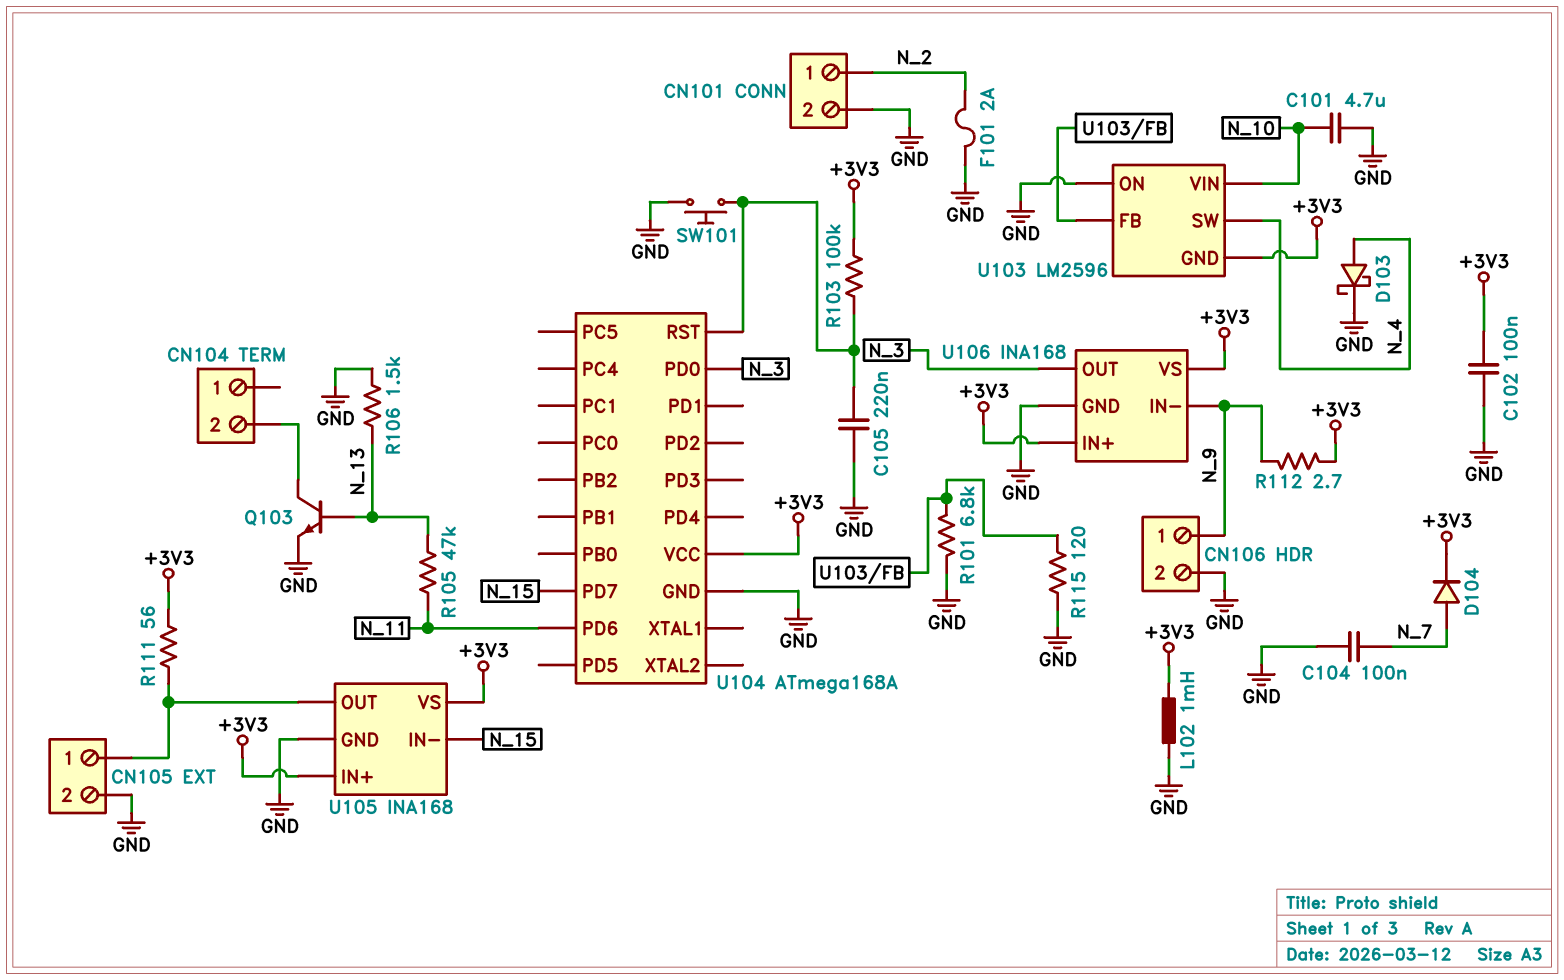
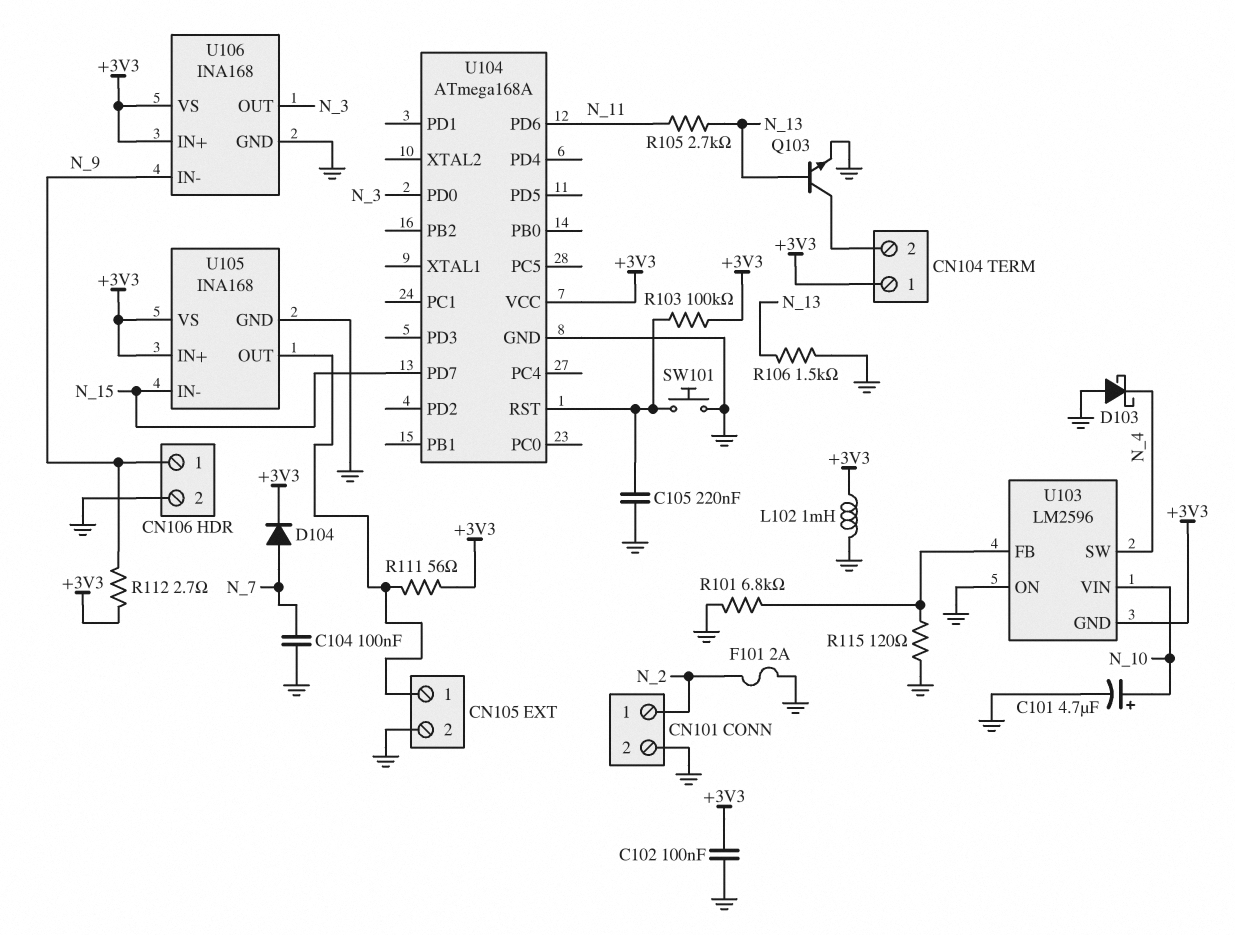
C101: 4.7uF (GND, N_10) -> 4.7uF (plus N_10, minus GND)
CN104 pin 1: none -> +3V3
D103: schottky (A N_4, K GND) -> schottky (A GND, K N_4)
R105: 47k (N_11, N_13) -> 2.7k (N_11, N_13)

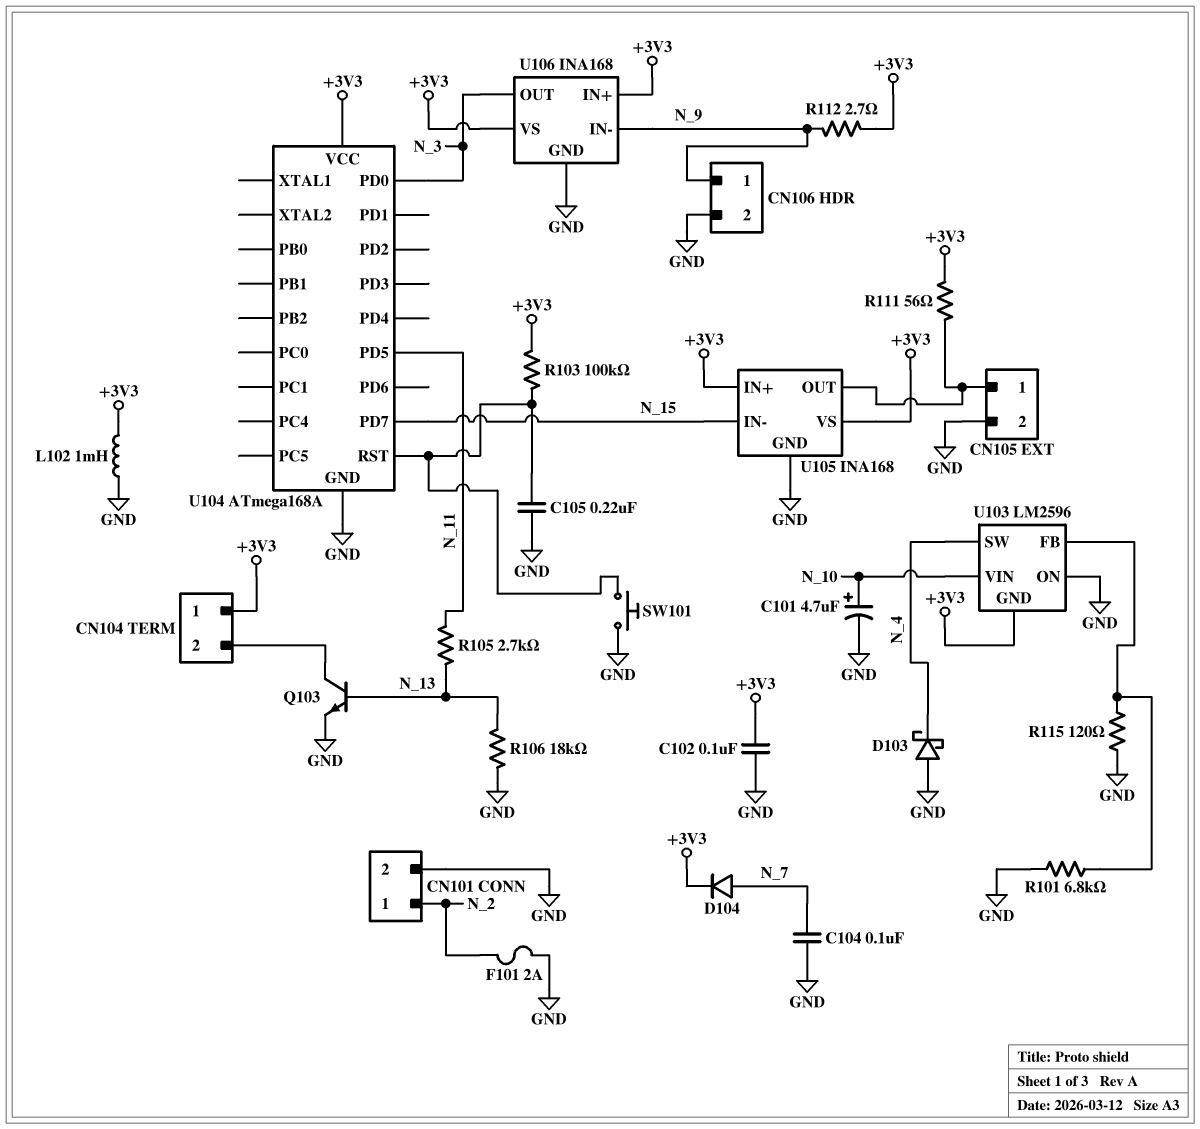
R106: 1.5k (GND, N_13) -> 18k (GND, N_13)
U104 pin PD5: none -> N_11
U104 pin PD6: N_11 -> none

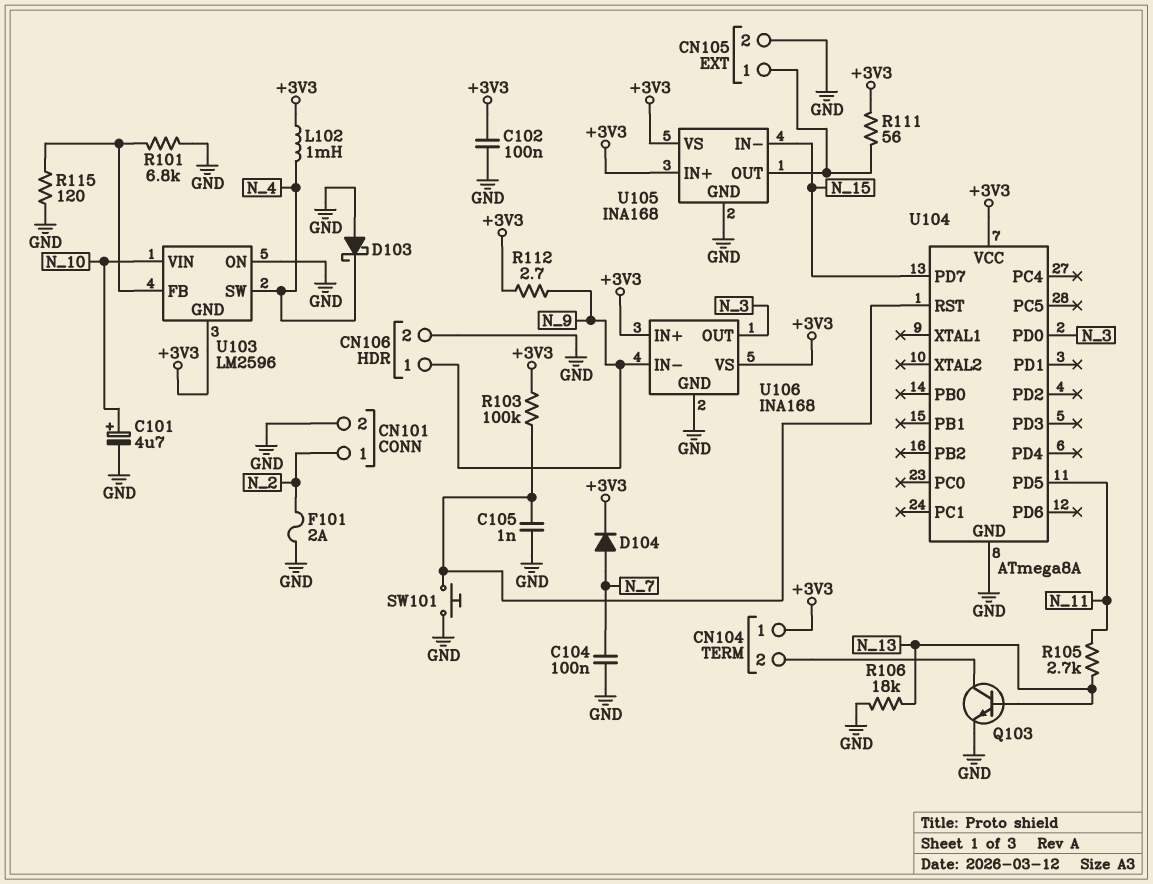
C105: 220nF (GND, U104/RST) -> 1nF (GND, U104/RST)
L102: 1mH (+3V3, GND) -> 1mH (+3V3, N_4)
U104: ATmega168A -> ATmega8A

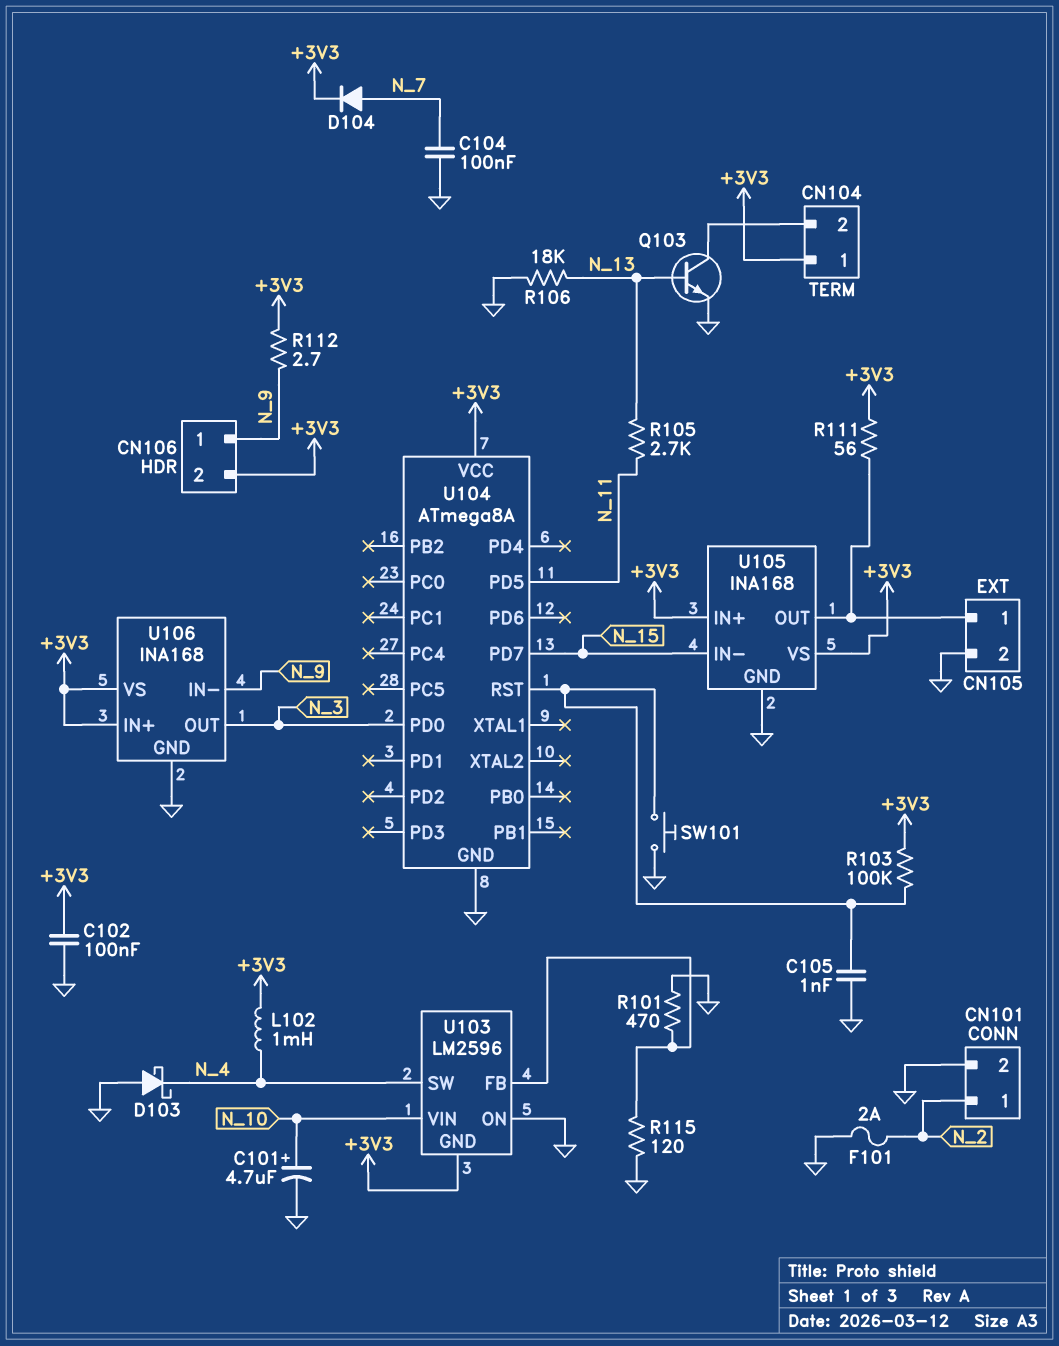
CN106 pin 2: GND -> +3V3
R101: 6.8k (GND, U103/FB) -> 470 (GND, U103/FB)

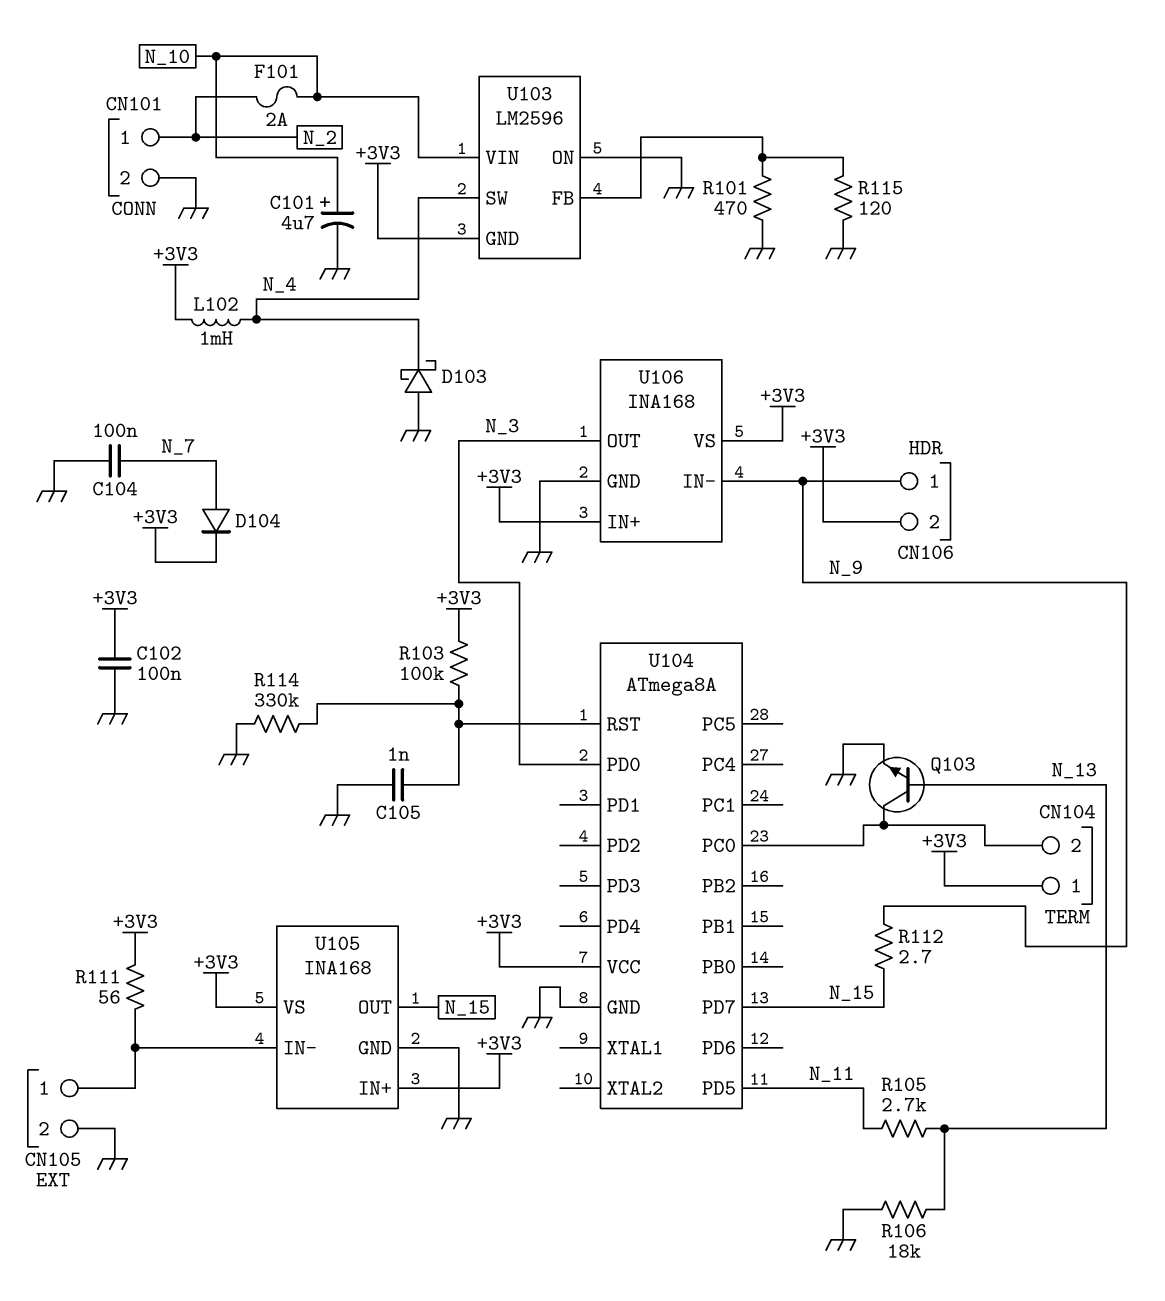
F101: 2A (GND, N_2) -> 2A (N_2, N_10)
R112: 2.7 (+3V3, N_9) -> 2.7 (N_9, N_15)
R114: none -> 330k (GND, U104/RST)
SW101: button (GND, U104/RST) -> none
U104 pin PC0: none -> CN104/2
U105 pin IN-: N_15 -> CN105/1
U105 pin OUT: CN105/1 -> N_15

